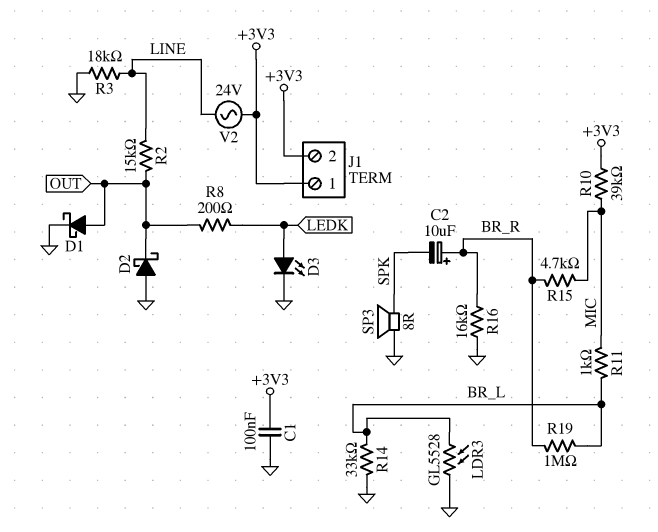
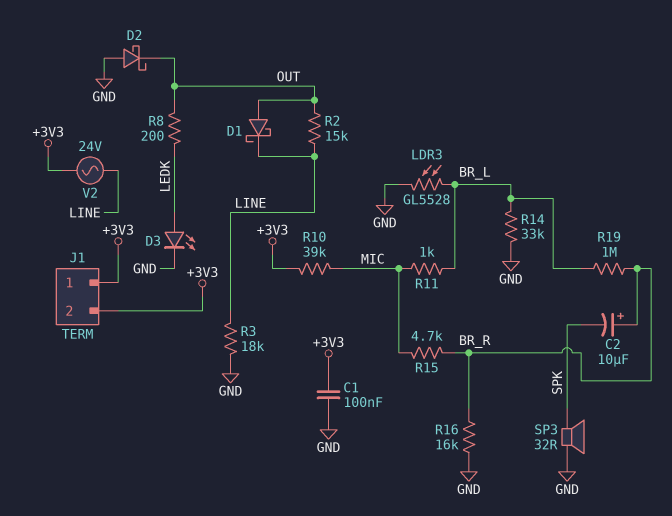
D1: schottky (A OUT, K GND) -> schottky (A OUT, K LINE)
SP3: speaker 8R (GND, SPK) -> speaker 32R (GND, SPK)

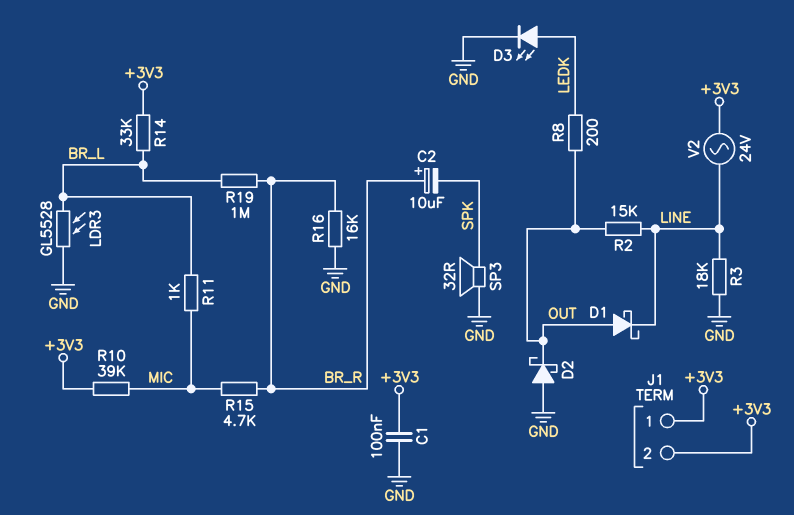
R14: 33k (BR_L, GND) -> 33k (+3V3, BR_L)

